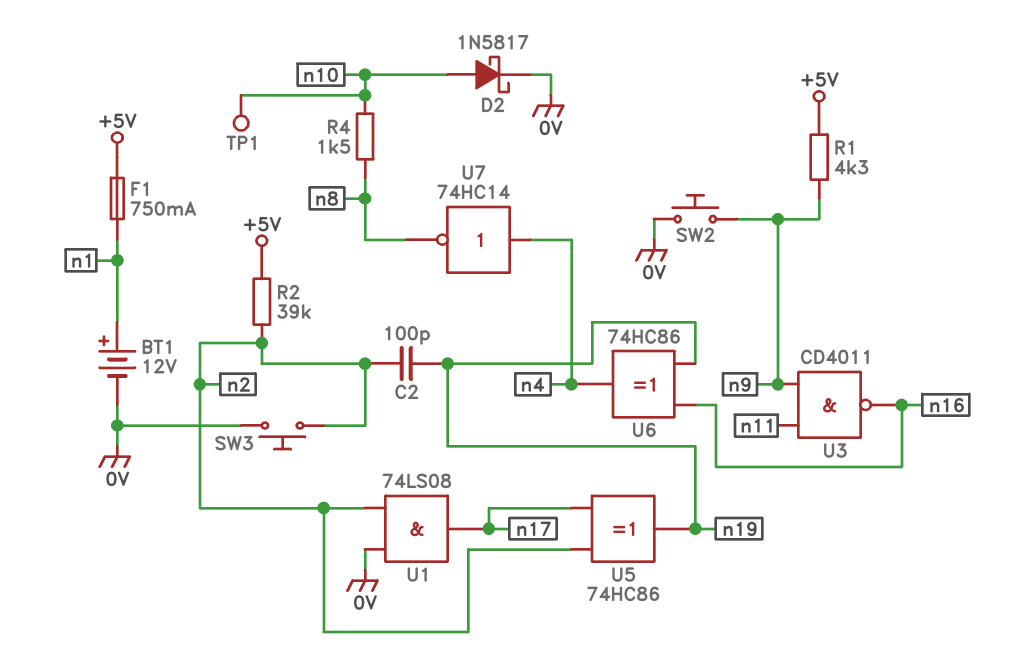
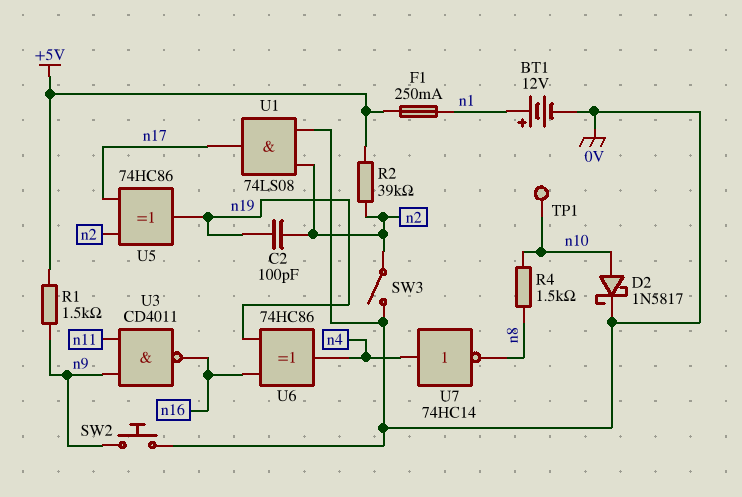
F1: 750mA (+5V, n1) -> 250mA (+5V, n1)
R1: 4.3k (+5V, n9) -> 1.5k (+5V, n9)
SW3: button (0V, n2) -> switch (0V, n2)

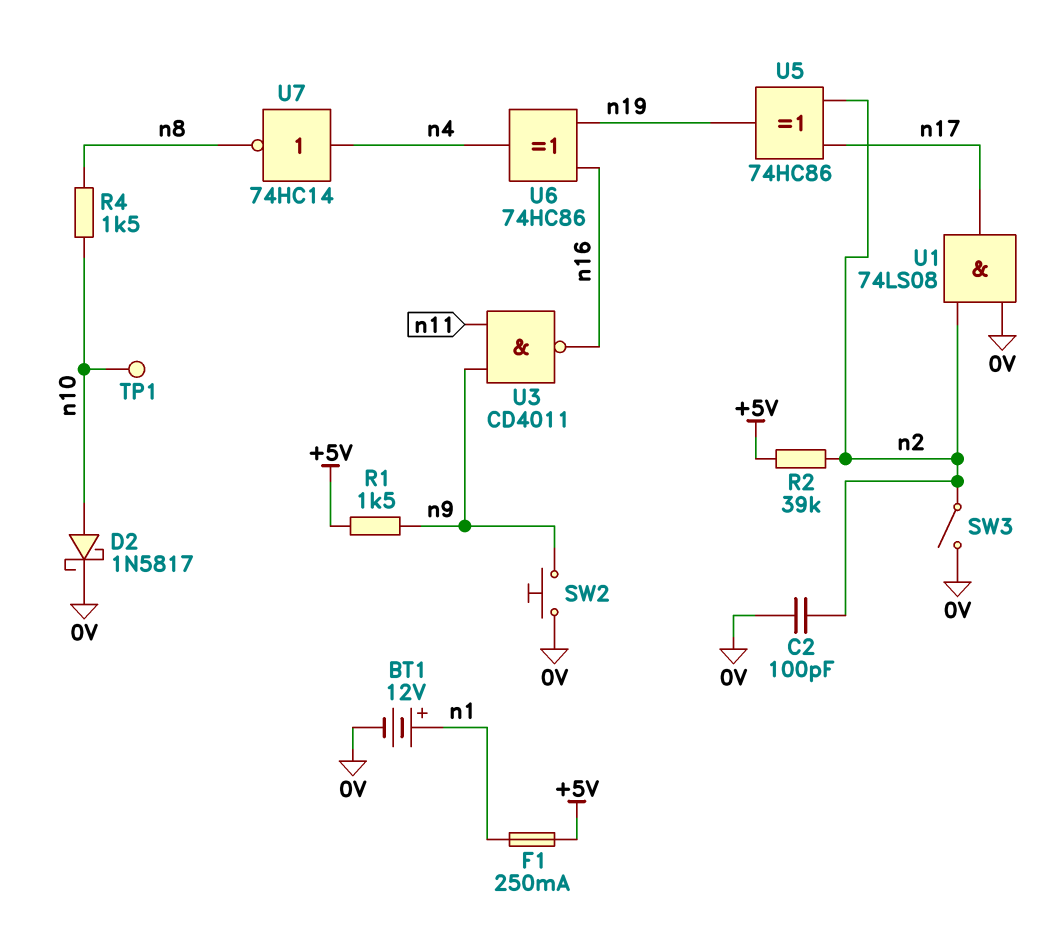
C2: 100pF (n2, n19) -> 100pF (0V, n2)

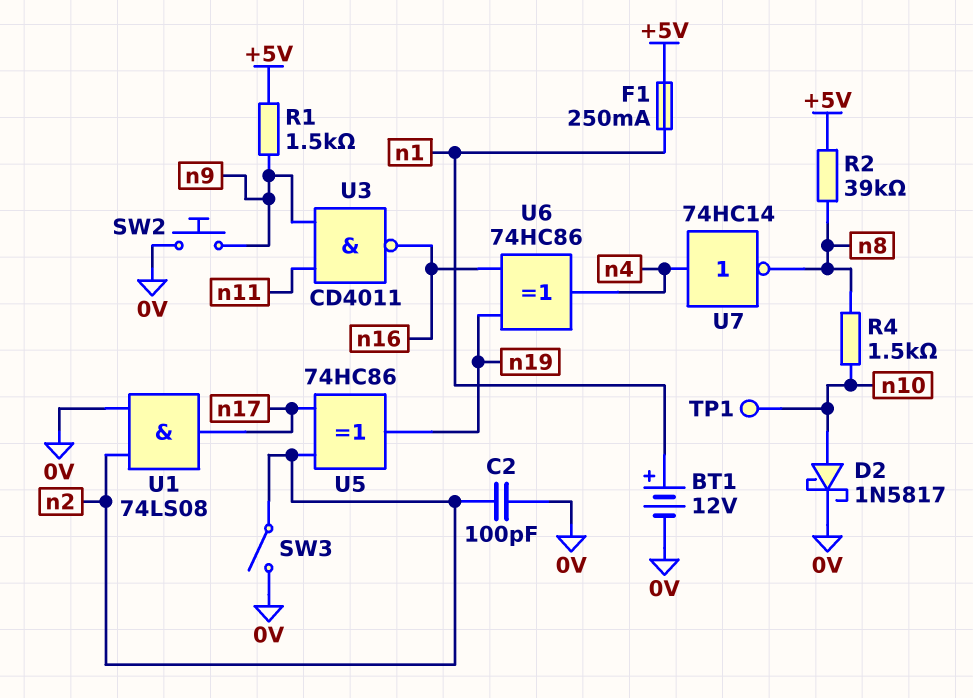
R2: 39k (+5V, n2) -> 39k (+5V, n8)

